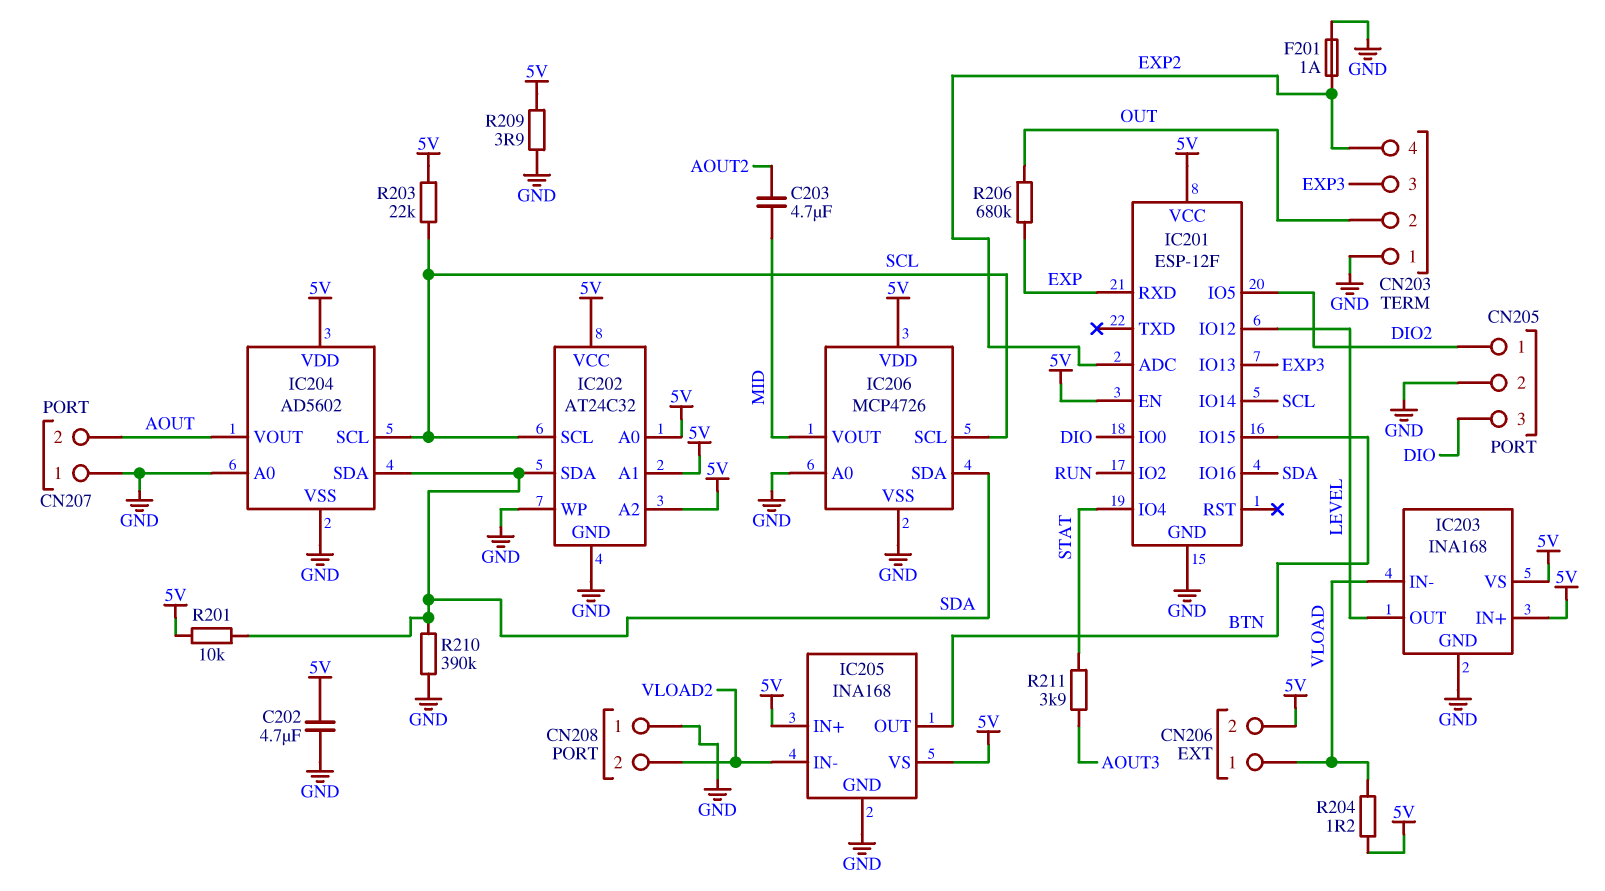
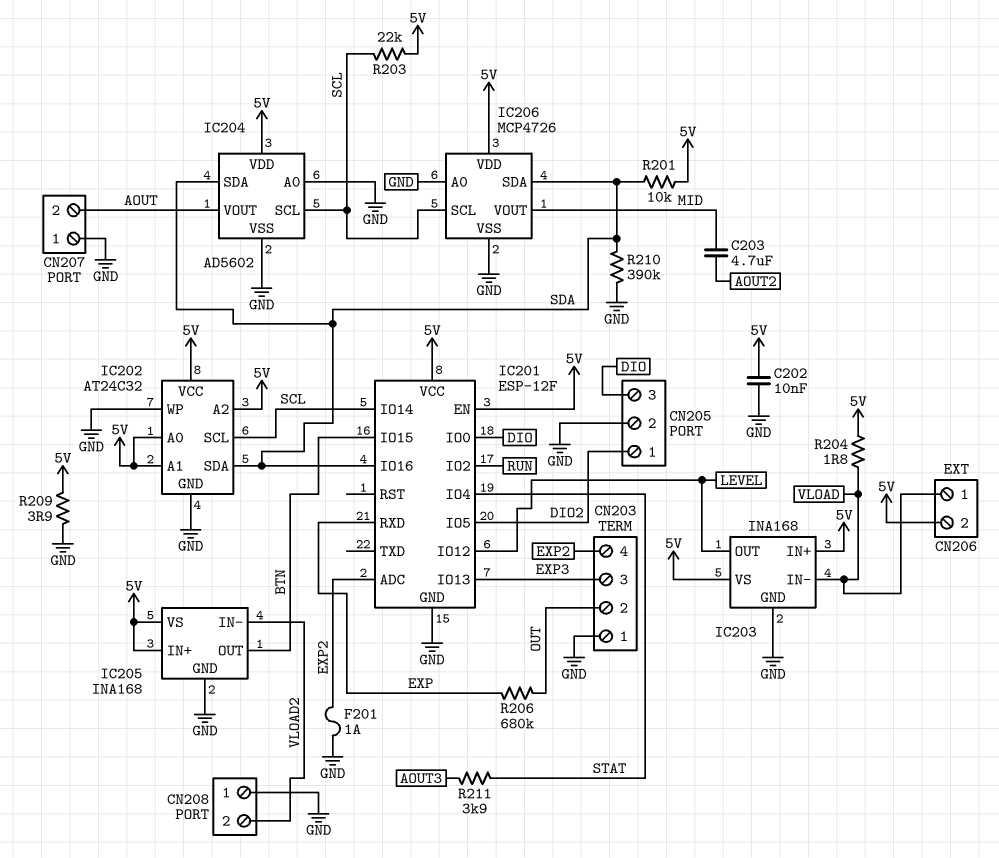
C202: 4.7uF (5V, GND) -> 10nF (5V, GND)
R204: 1.2 (5V, VLOAD) -> 1.8 (5V, VLOAD)

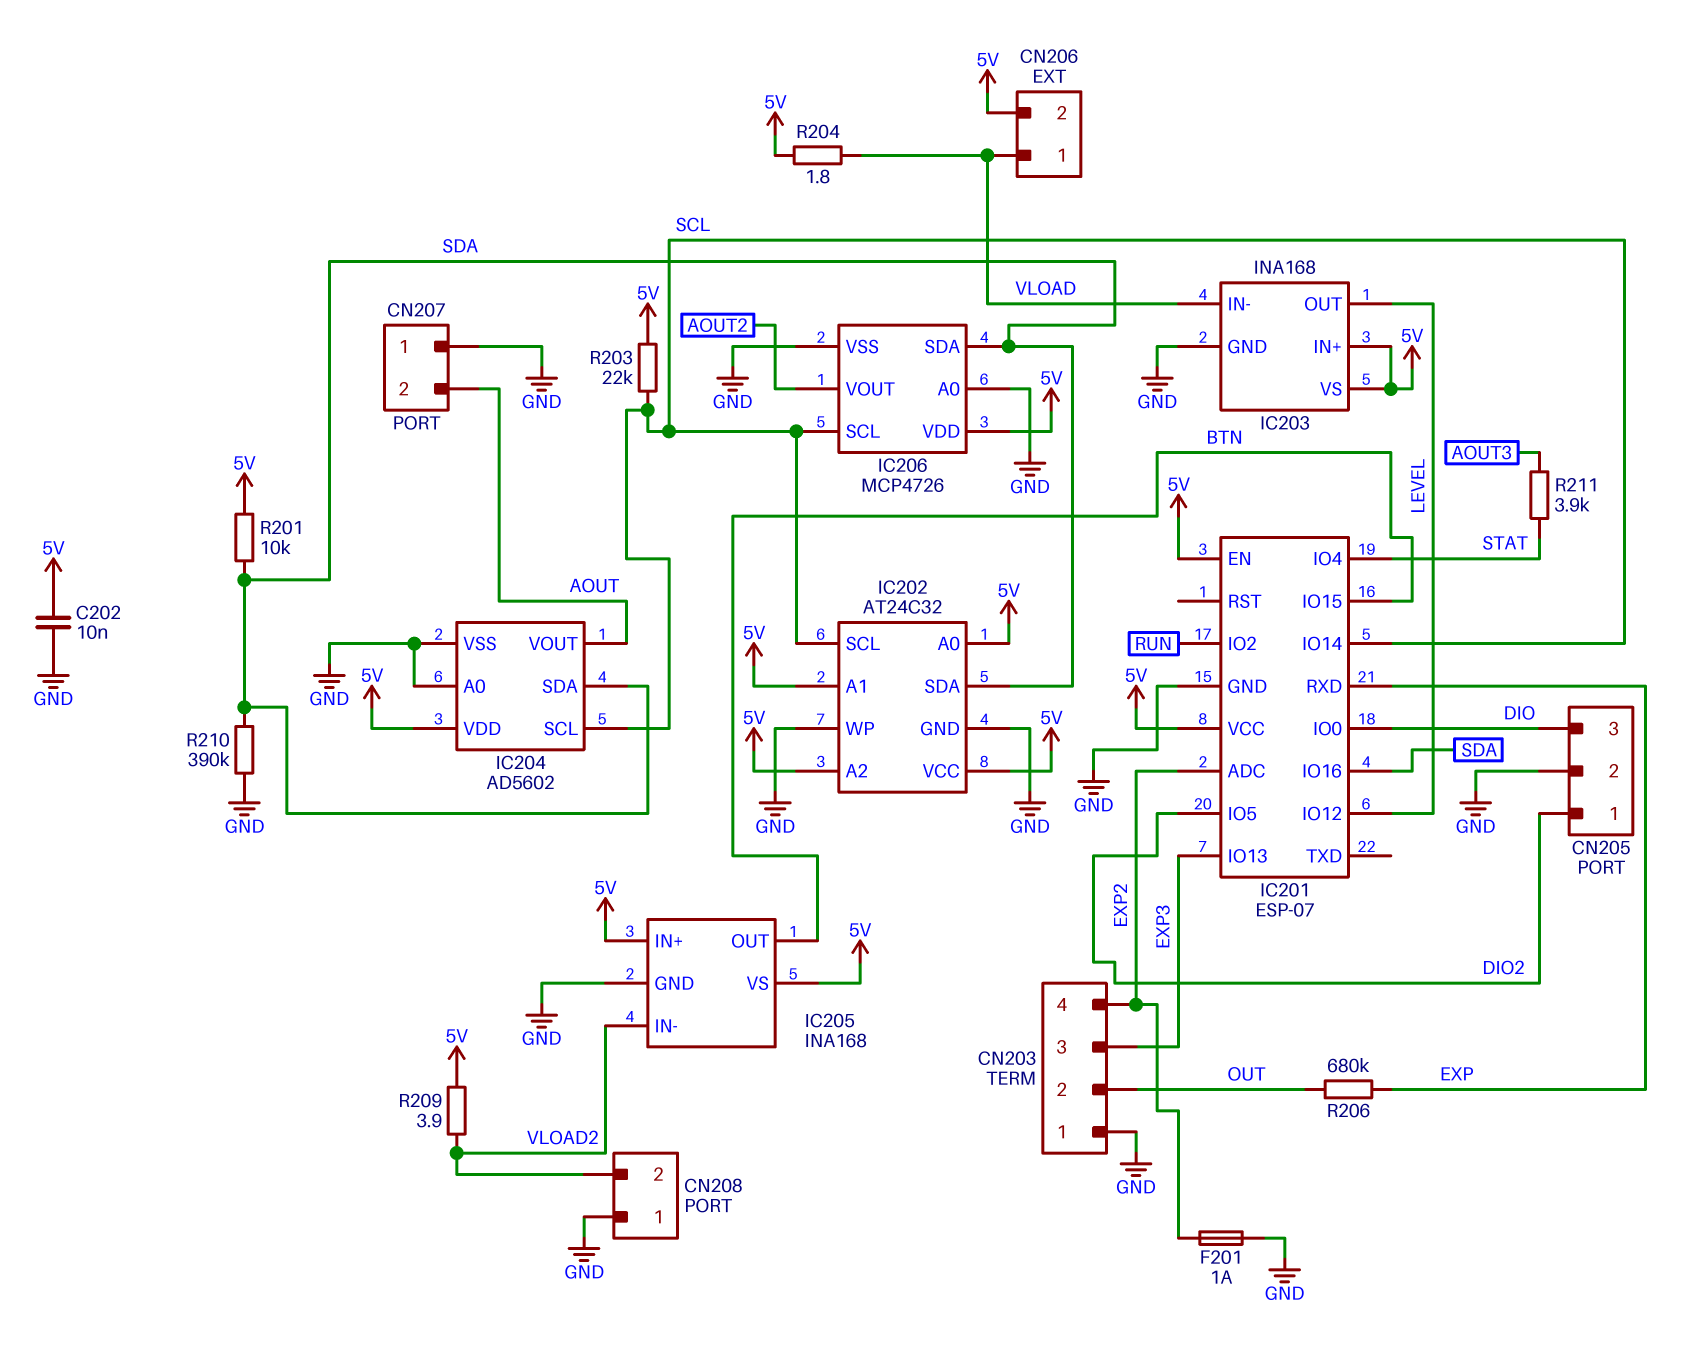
C203: 4.7uF (AOUT2, MID) -> none
IC201: ESP-12F -> ESP-07
IC206 pin VOUT: MID -> AOUT2
R209: 3.9 (5V, GND) -> 3.9 (5V, VLOAD2)

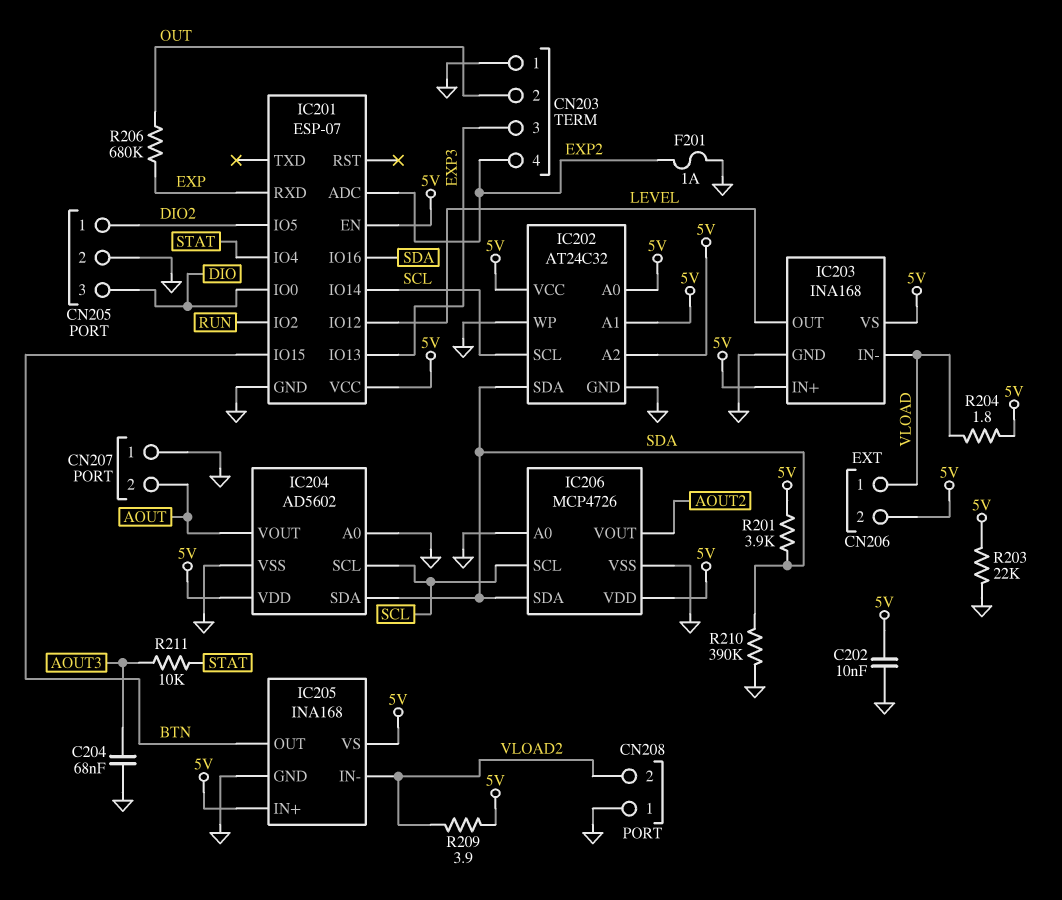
C204: none -> 68nF (AOUT3, GND)
R201: 10k (5V, SDA) -> 3.9k (5V, SDA)
R203: 22k (5V, SCL) -> 22k (5V, GND)
R211: 3.9k (AOUT3, STAT) -> 10k (AOUT3, STAT)

